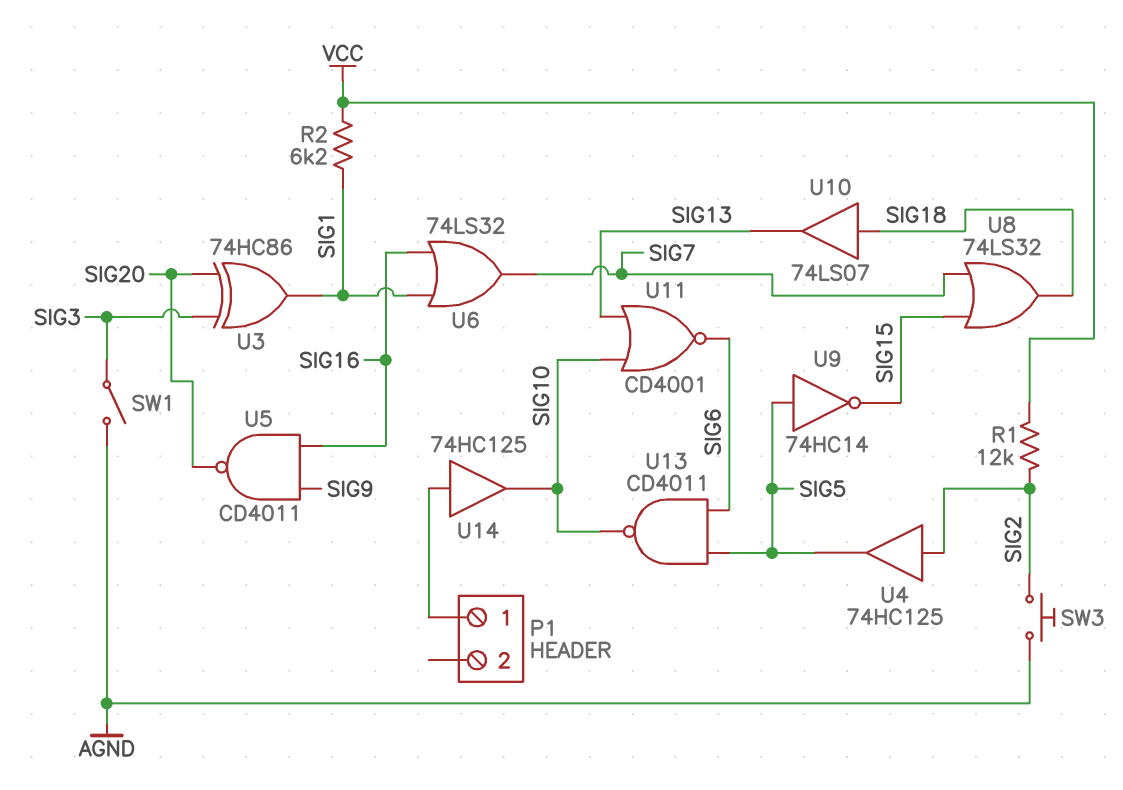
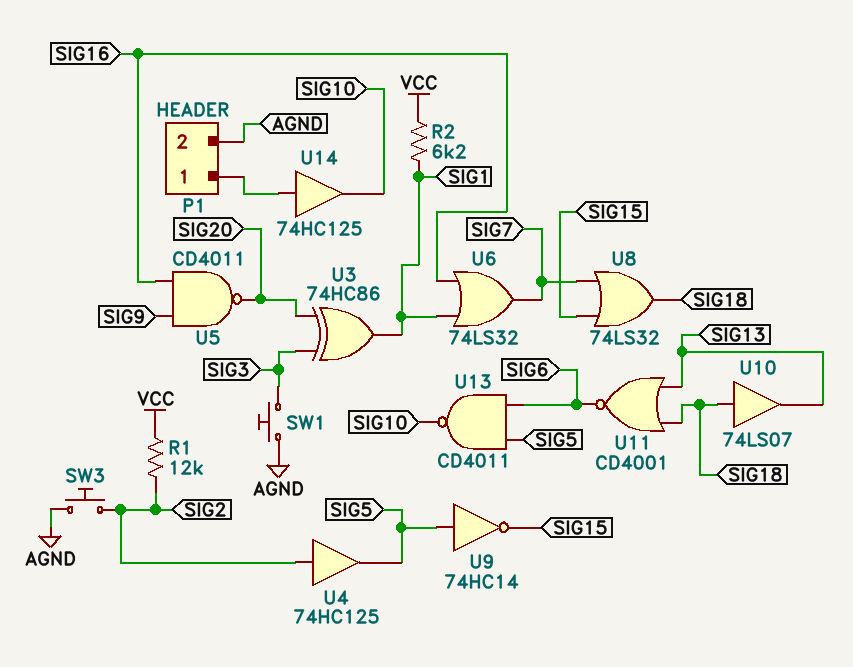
P1 pin 2: none -> AGND
SW1: switch (AGND, SIG3) -> button (AGND, SIG3)
U11: NOR CD4001 (in SIG10, in SIG13, out SIG6) -> NOR CD4001 (in SIG13, in SIG18, out SIG6)

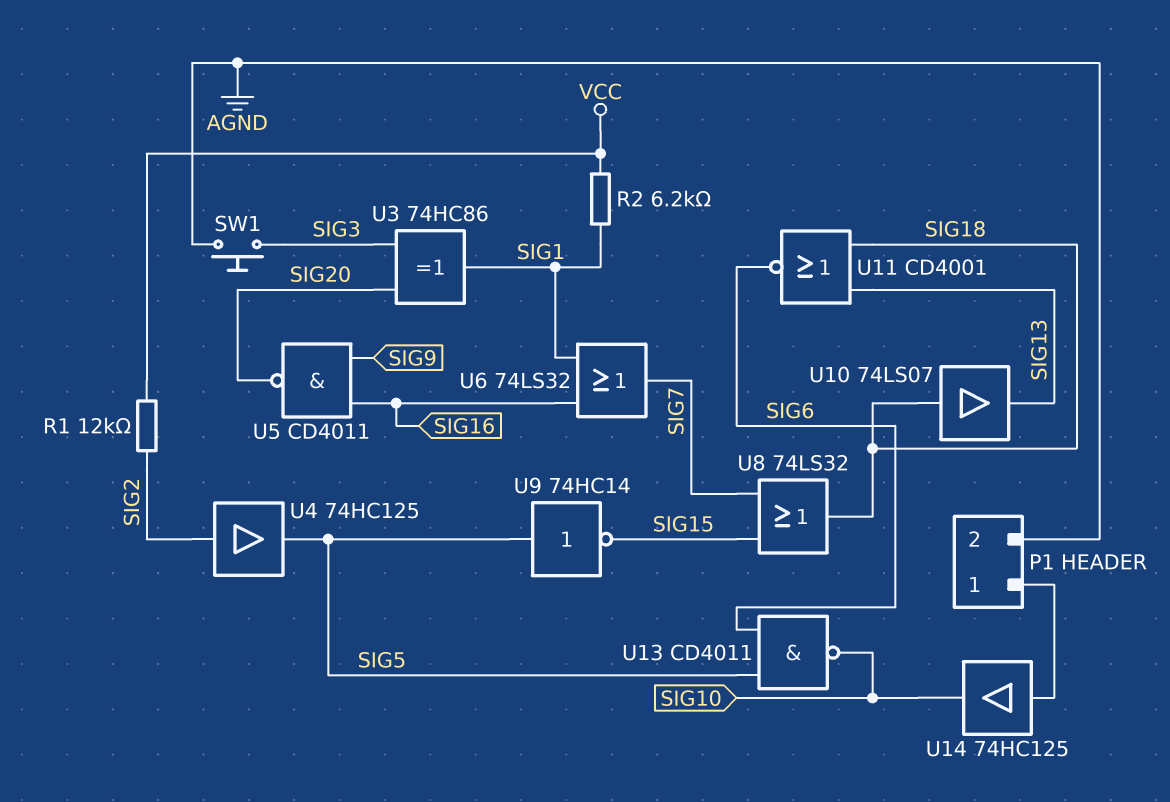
SW3: button (AGND, SIG2) -> none

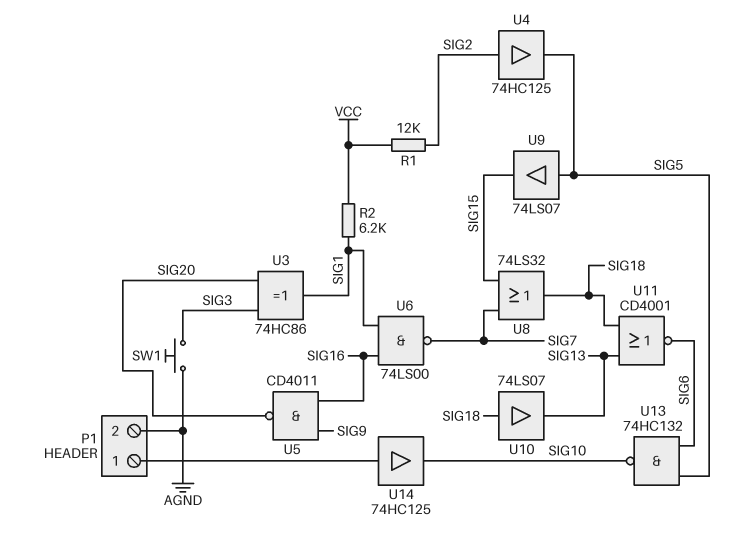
U6: OR 74LS32 (in SIG1, in SIG16, out SIG7) -> NAND 74LS00 (in SIG1, in SIG16, out SIG7)
U9: NOT 74HC14 (in SIG5, out SIG15) -> buffer 74LS07 (in SIG5, out SIG15)
U13: NAND CD4011 (in SIG5, in SIG6, out SIG10) -> NAND 74HC132 (in SIG5, in SIG6, out SIG10)

